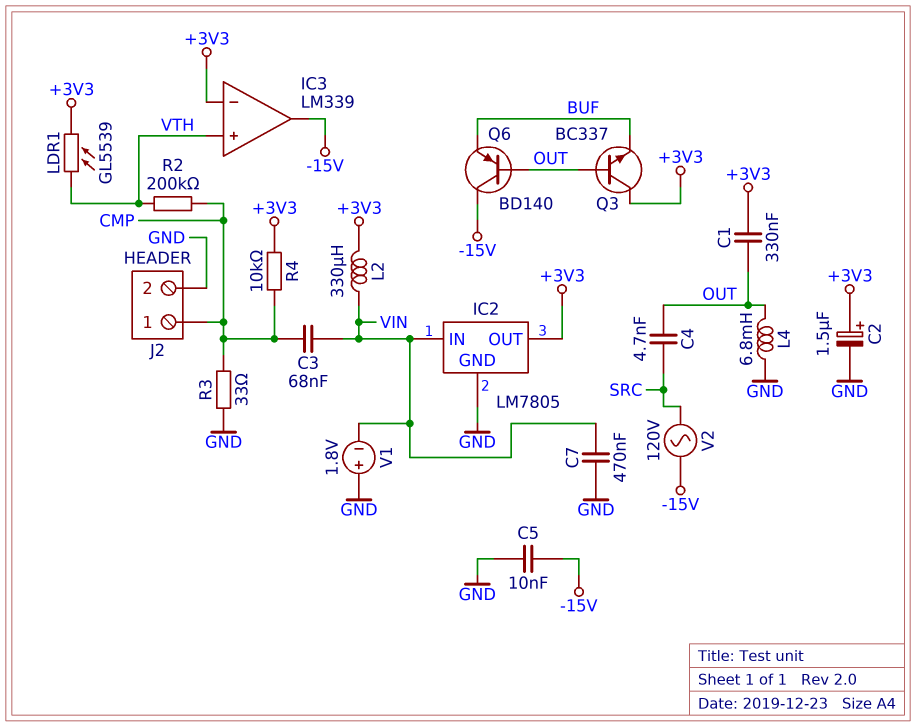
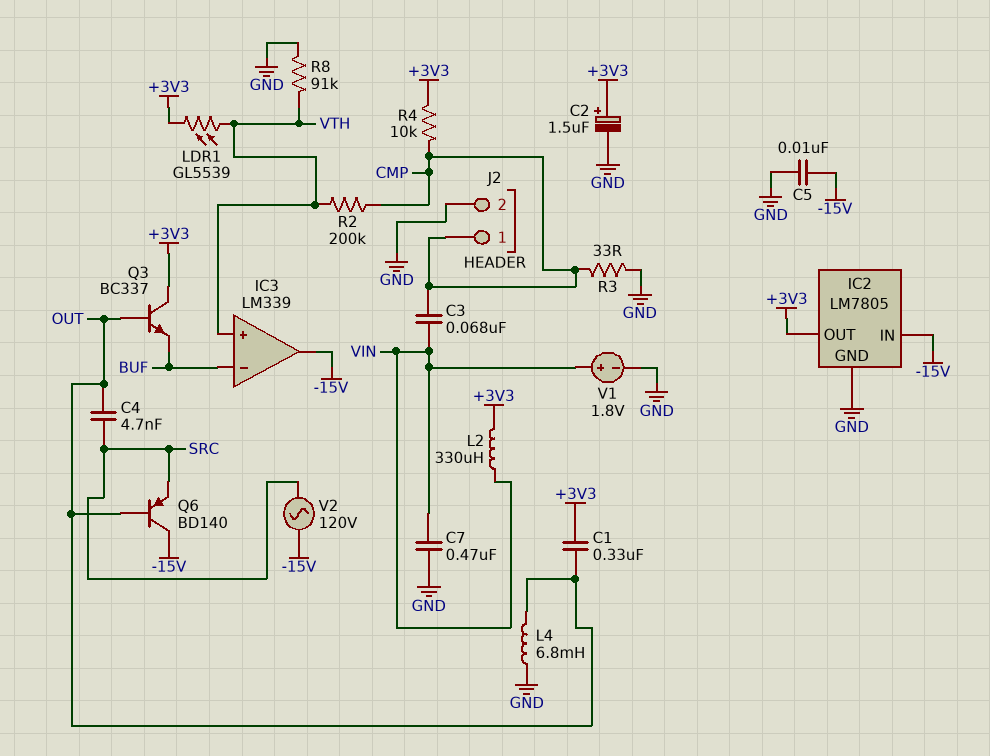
IC2 pin IN: VIN -> -15V
IC3 pin in-: +3V3 -> BUF
Q6: PNP BD140 (B OUT, C -15V, E BUF) -> PNP BD140 (B OUT, C -15V, E SRC)
R8: none -> 91k (GND, VTH)
V1: 1.8V (plus GND, minus VIN) -> 1.8V (plus VIN, minus GND)

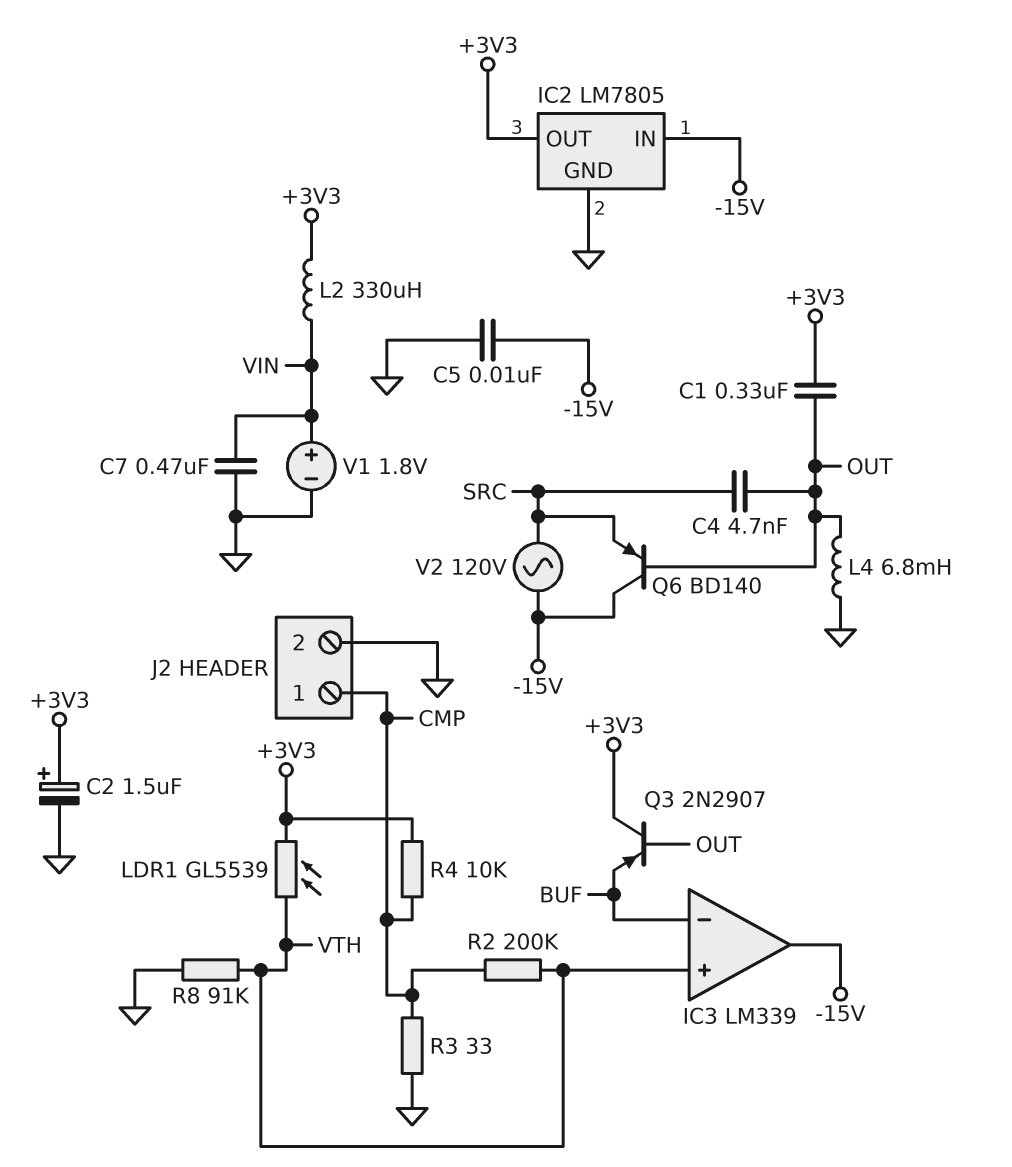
C3: 68nF (CMP, VIN) -> none
Q3: NPN BC337 (B OUT, C +3V3, E BUF) -> PNP 2N2907 (B OUT, C +3V3, E BUF)

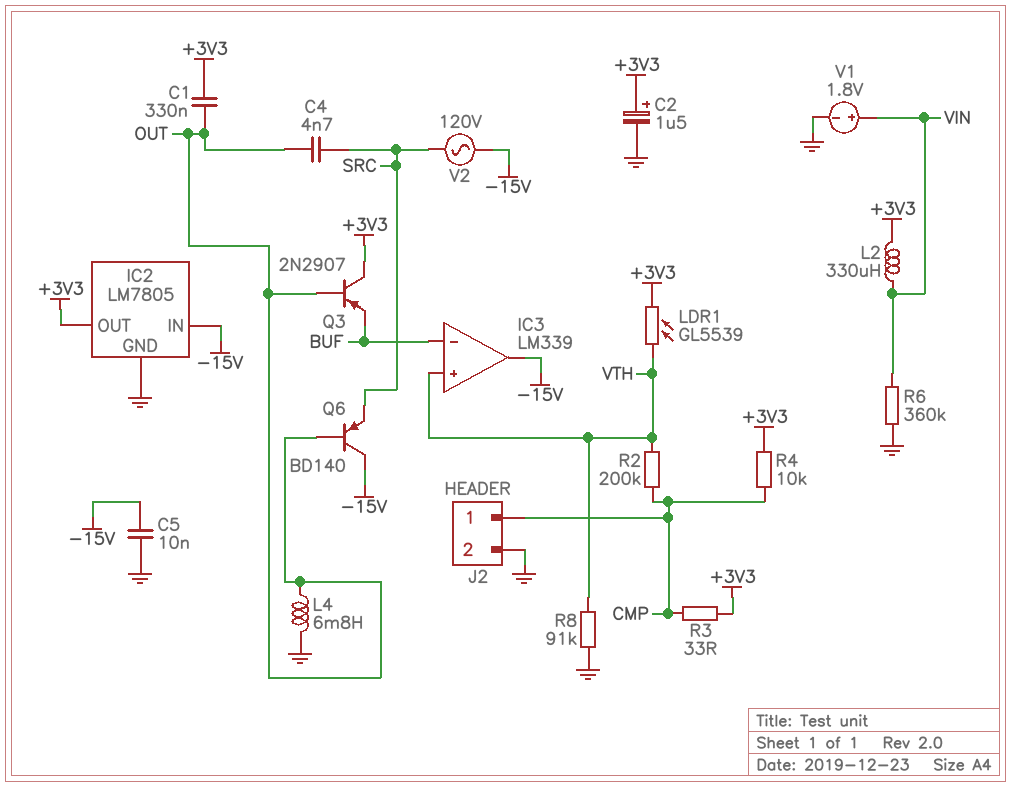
C7: 470nF (GND, VIN) -> none
R3: 33 (CMP, GND) -> 33 (+3V3, CMP)
R6: none -> 360k (GND, VIN)

